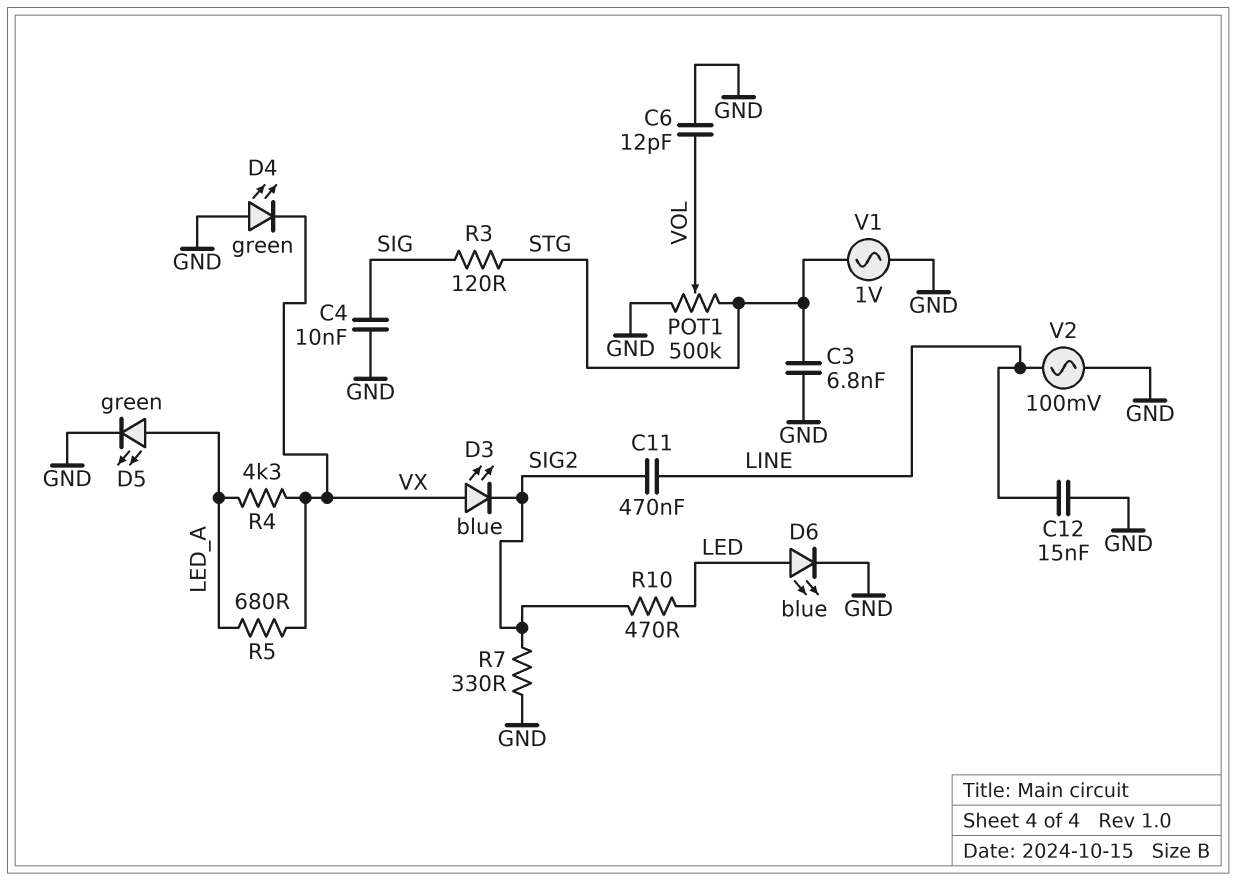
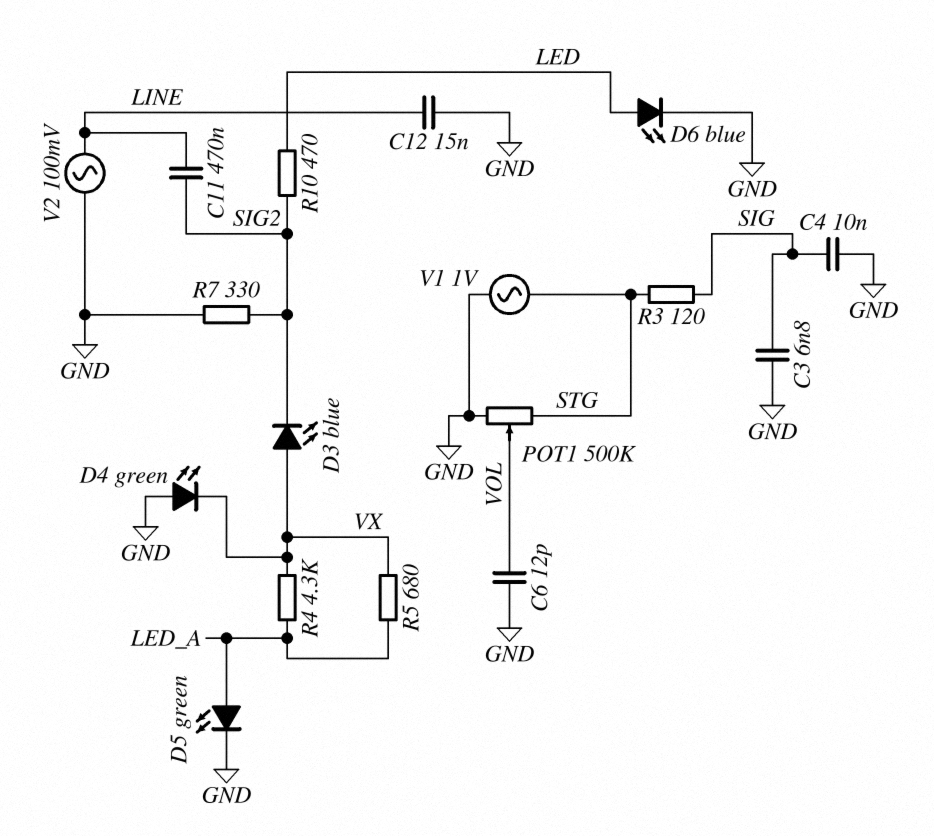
C3: 6.8nF (GND, STG) -> 6.8nF (GND, SIG)

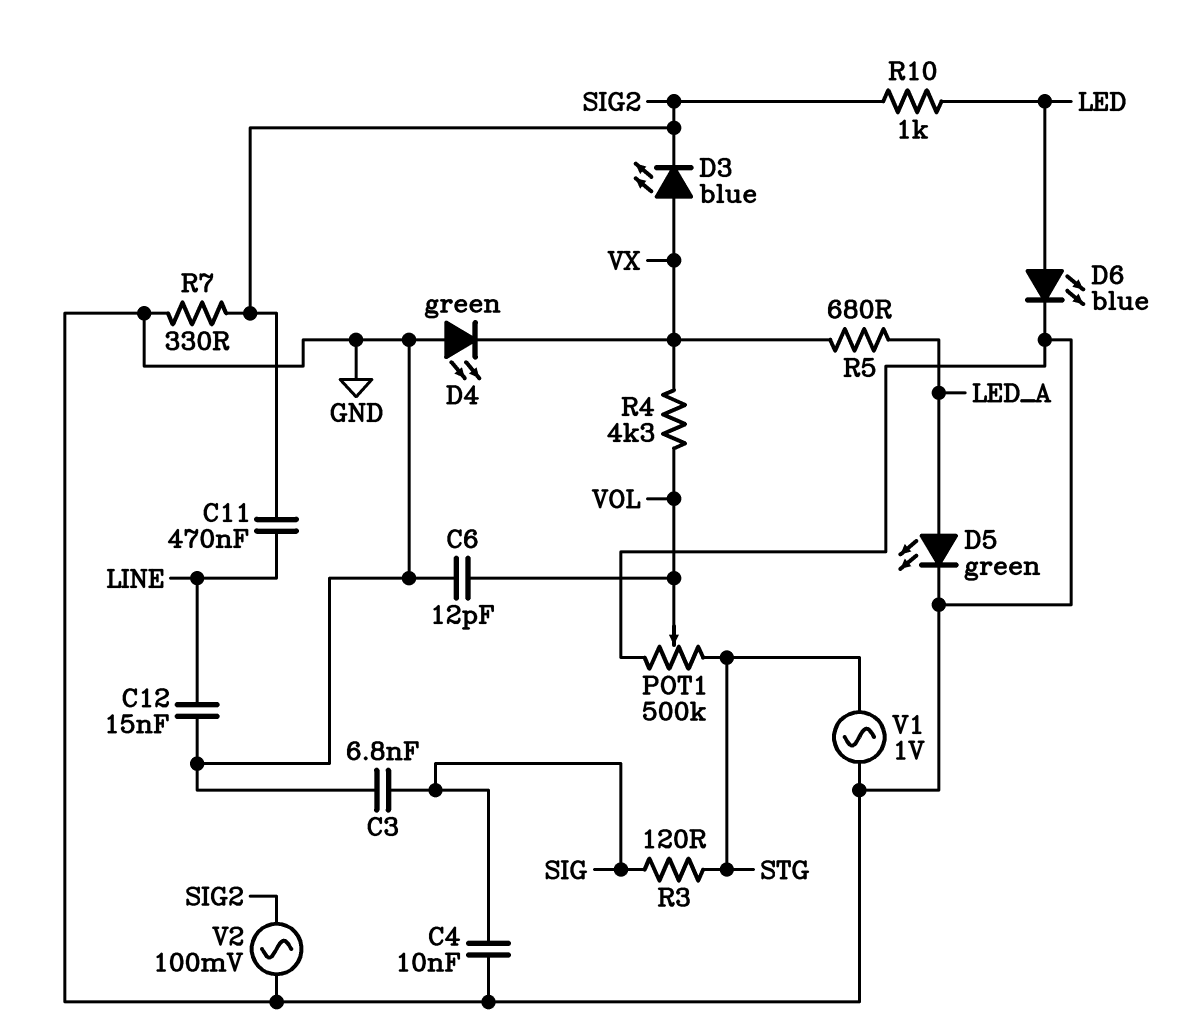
R4: 4.3k (LED_A, VX) -> 4.3k (VOL, VX)
R10: 470 (LED, SIG2) -> 1k (LED, SIG2)
V2: AC 100mV (GND, LINE) -> AC 100mV (GND, SIG2)

